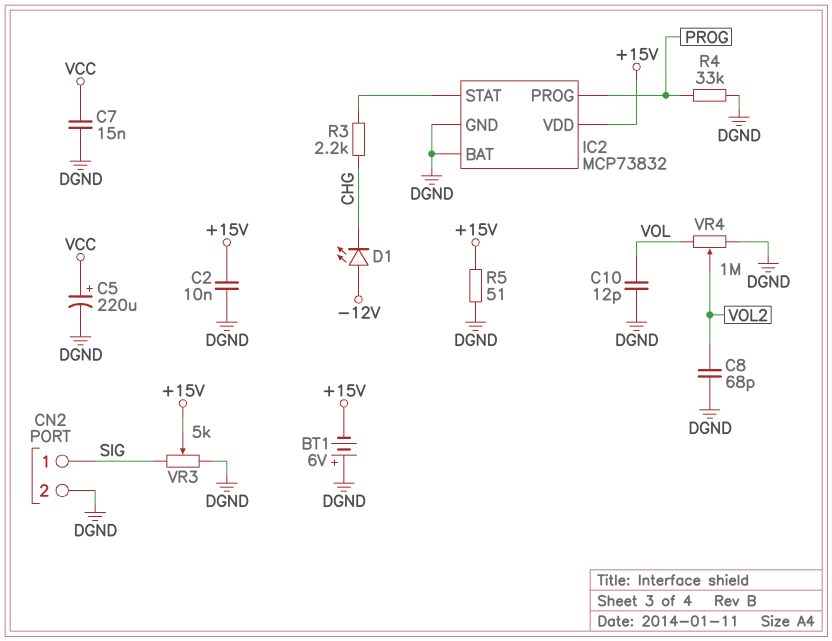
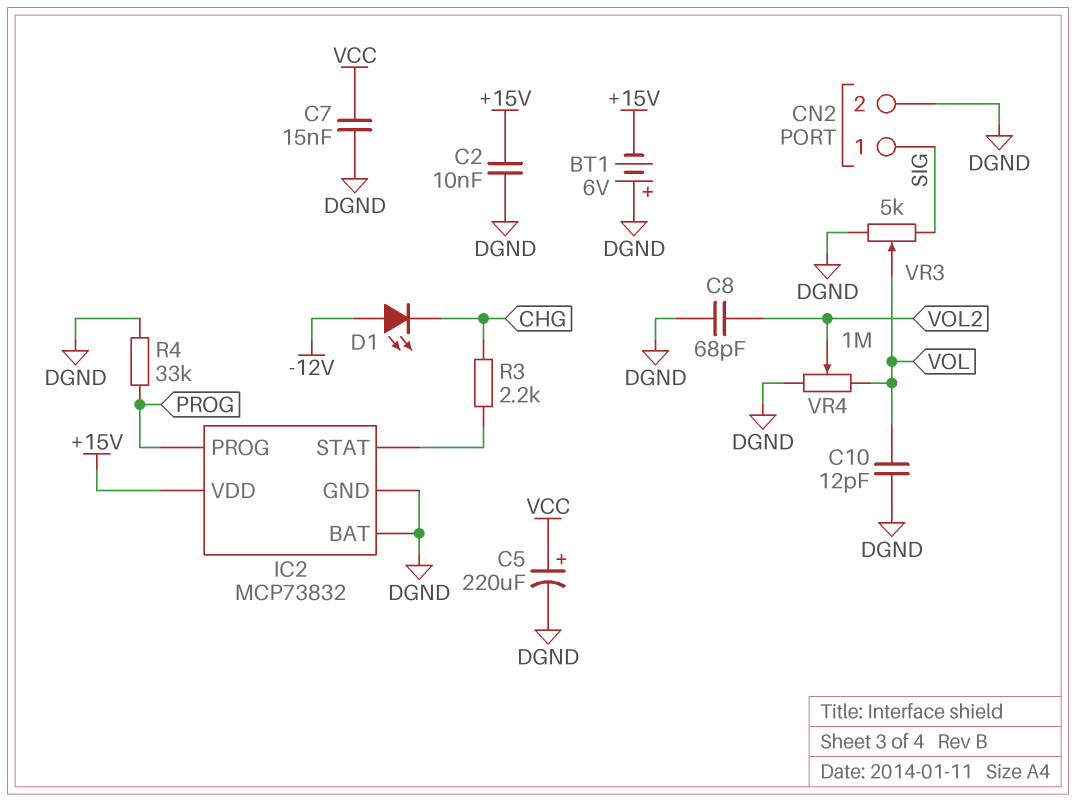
R5: 51 (+15V, DGND) -> none
VR3: 5k (DGND, SIG, wiper +15V) -> 5k (DGND, SIG, wiper VOL)

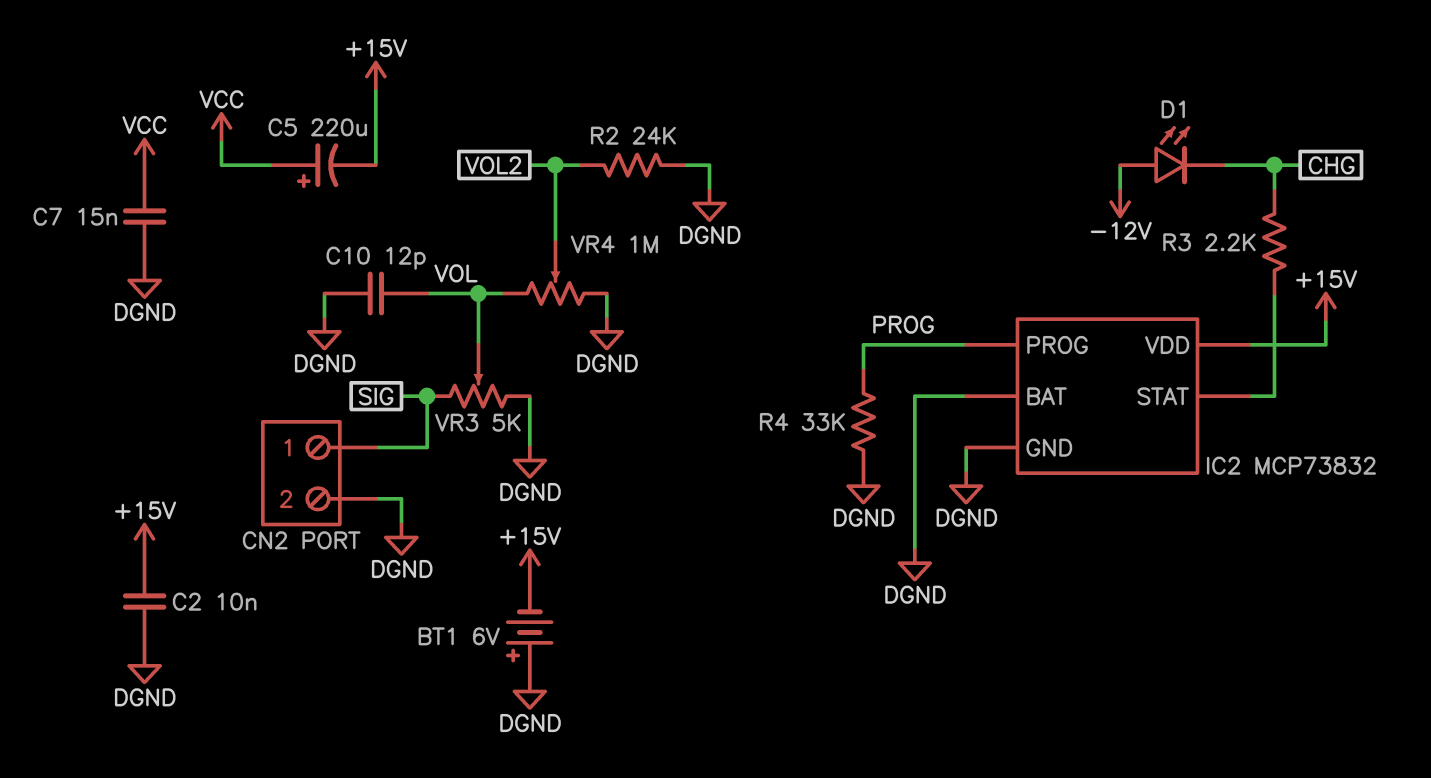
C5: 220uF (plus VCC, minus DGND) -> 220uF (plus VCC, minus +15V)
C8: 68pF (DGND, VOL2) -> none
R2: none -> 24k (DGND, VOL2)

